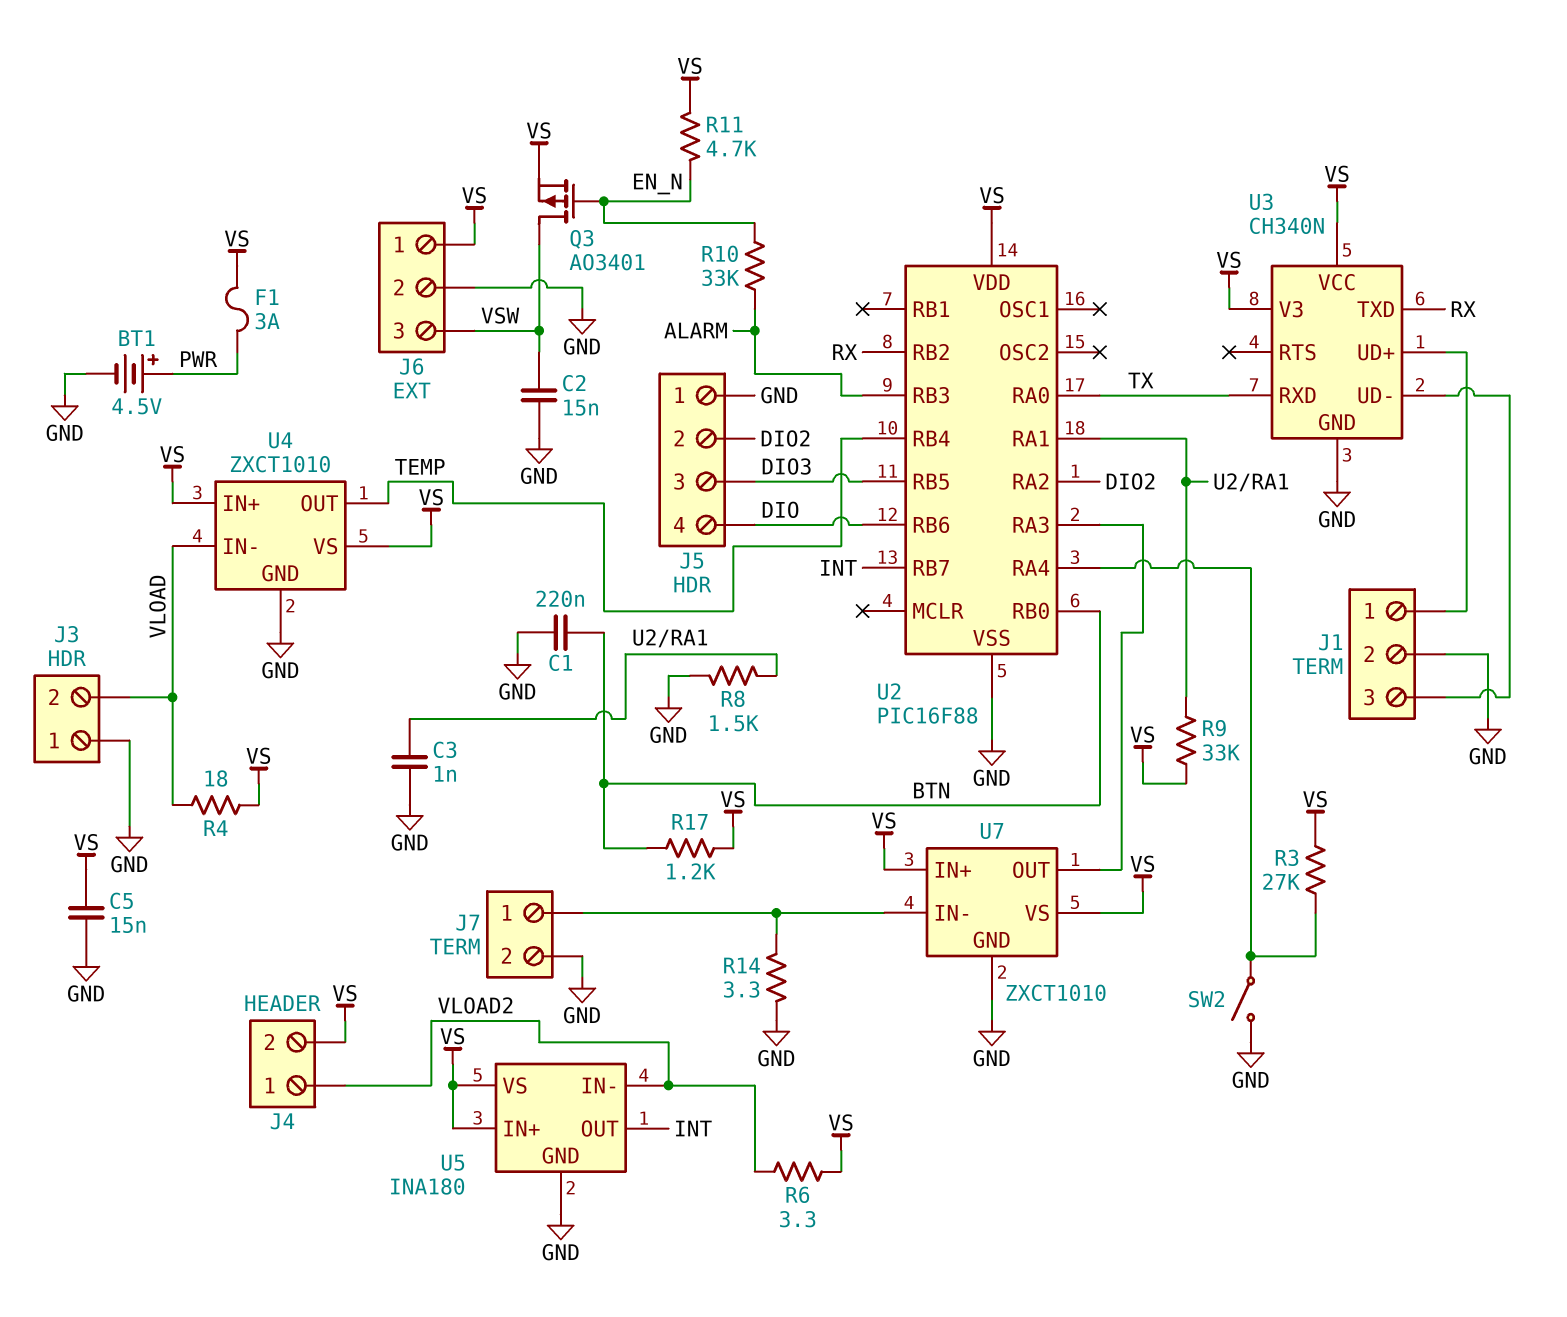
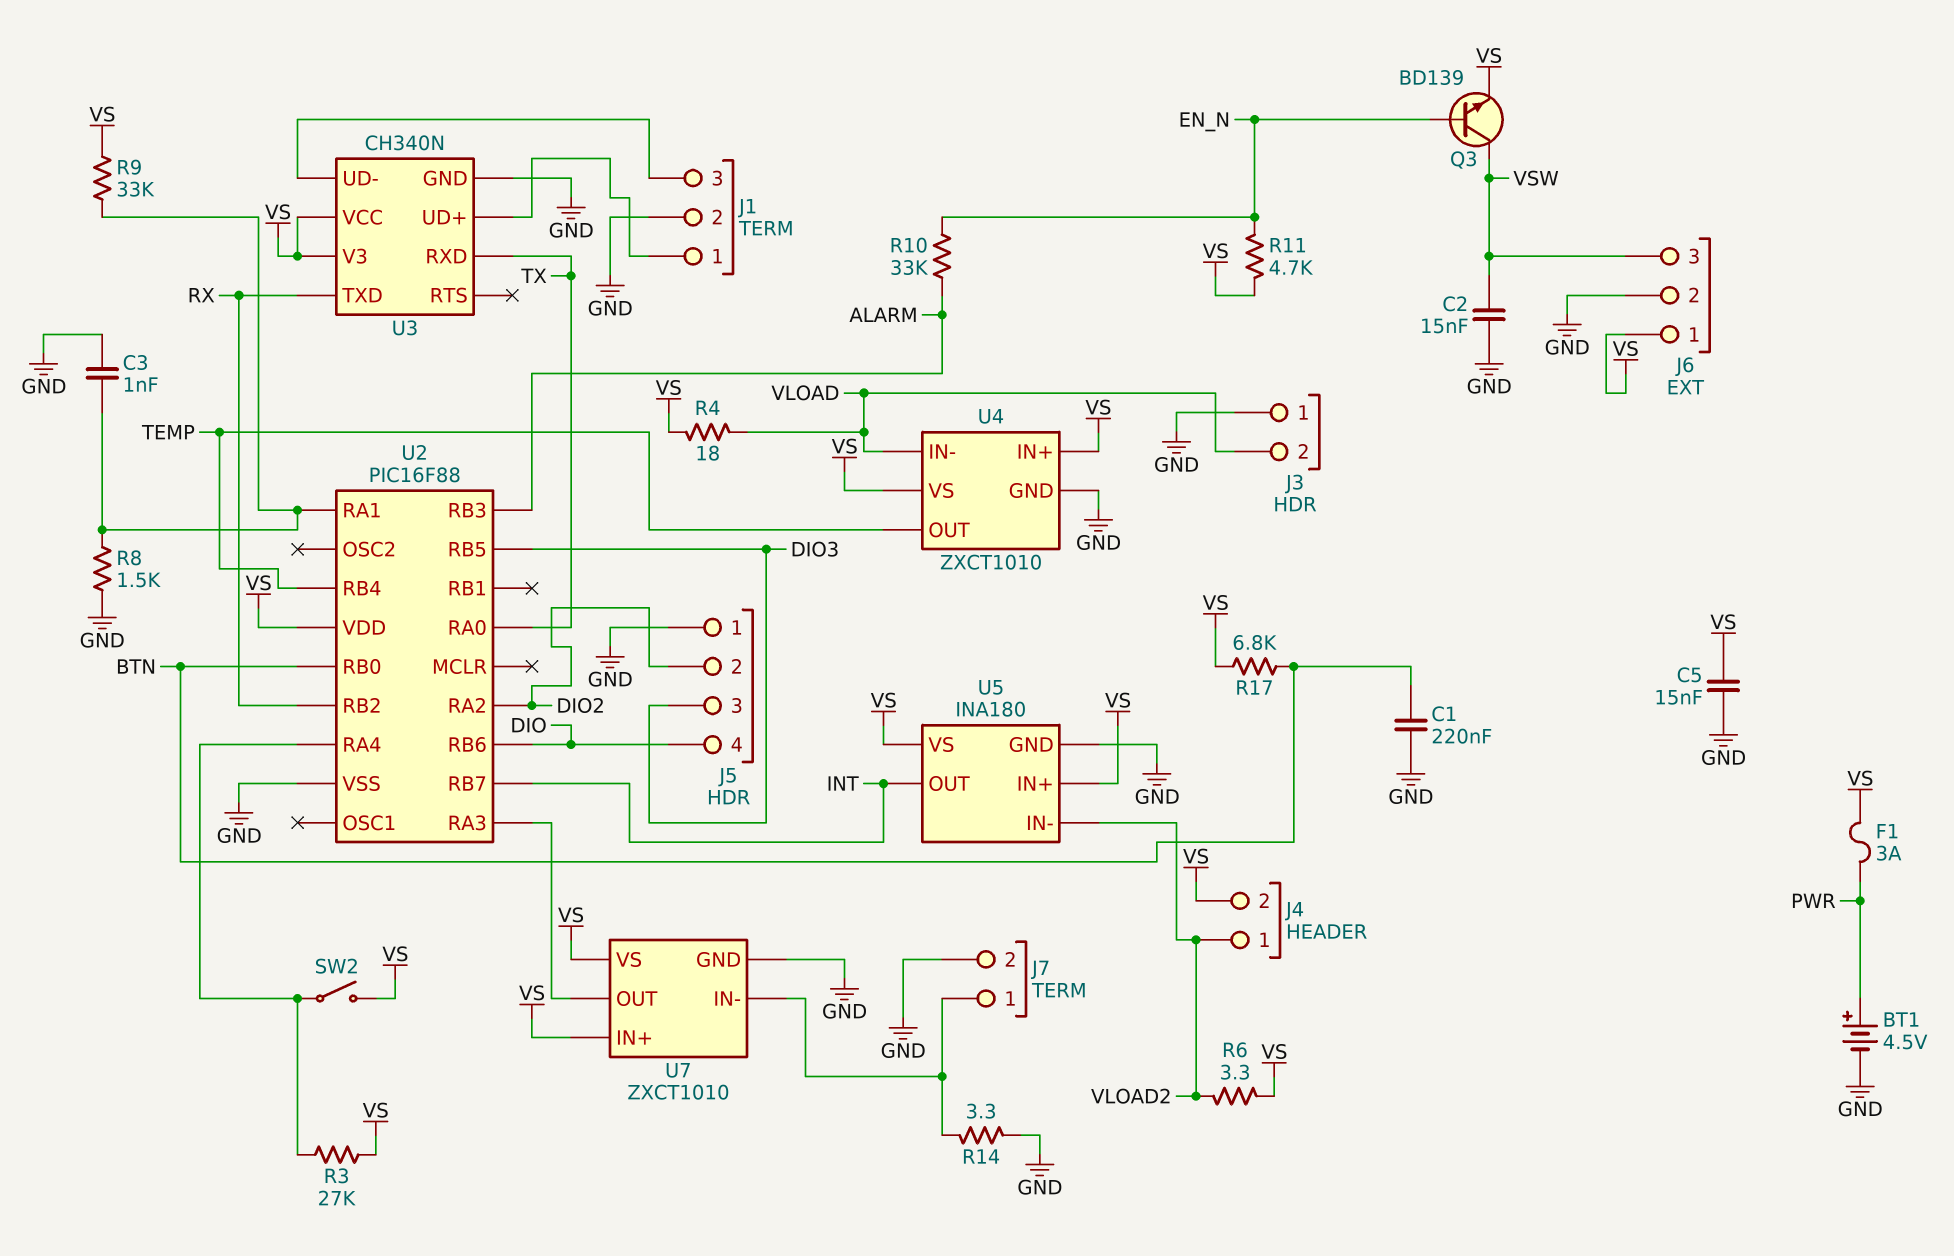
Q3: PMOS AO3401 (G EN_N, D VSW, S VS) -> NPN BD139 (B EN_N, C VSW, E VS)
R17: 1.2k (BTN, VS) -> 6.8k (BTN, VS)
SW2: switch (GND, U2/RA4) -> switch (U2/RA4, VS)

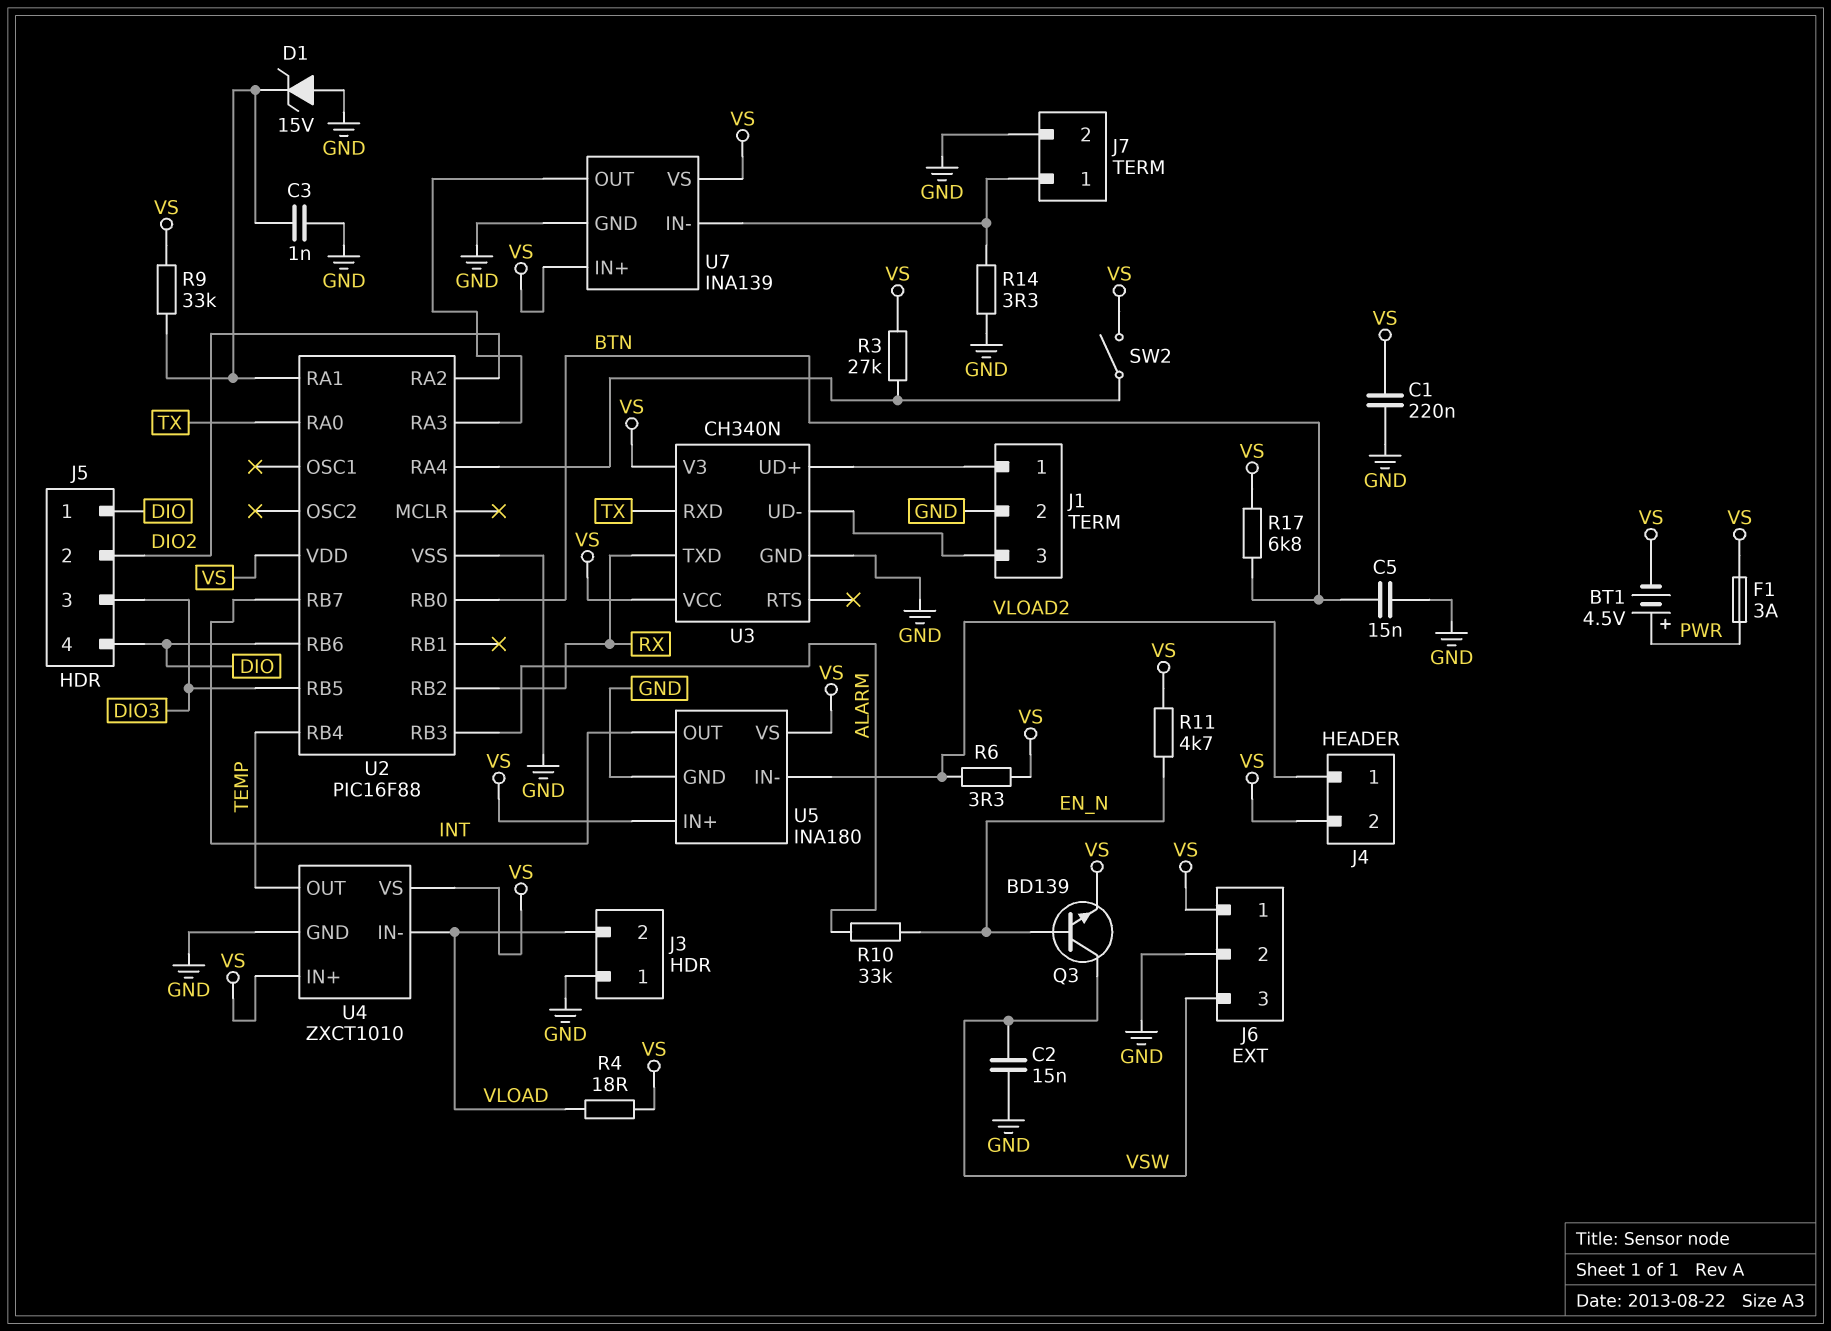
BT1: 4.5V (plus PWR, minus GND) -> 4.5V (plus PWR, minus VS)
C1: 220nF (BTN, GND) -> 220nF (GND, VS)
C5: 15nF (GND, VS) -> 15nF (BTN, GND)
D1: none -> zener 15V (A GND, K U2/RA1)
J5 pin 1: GND -> DIO
R8: 1.5k (GND, U2/RA1) -> none
U7: ZXCT1010 -> INA139

